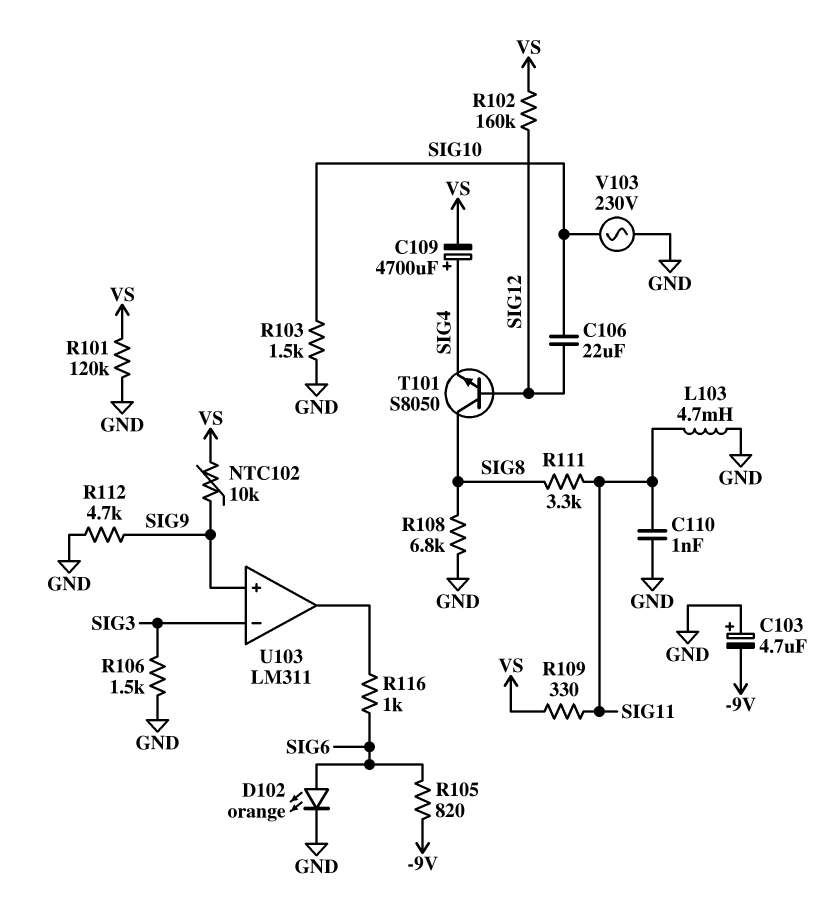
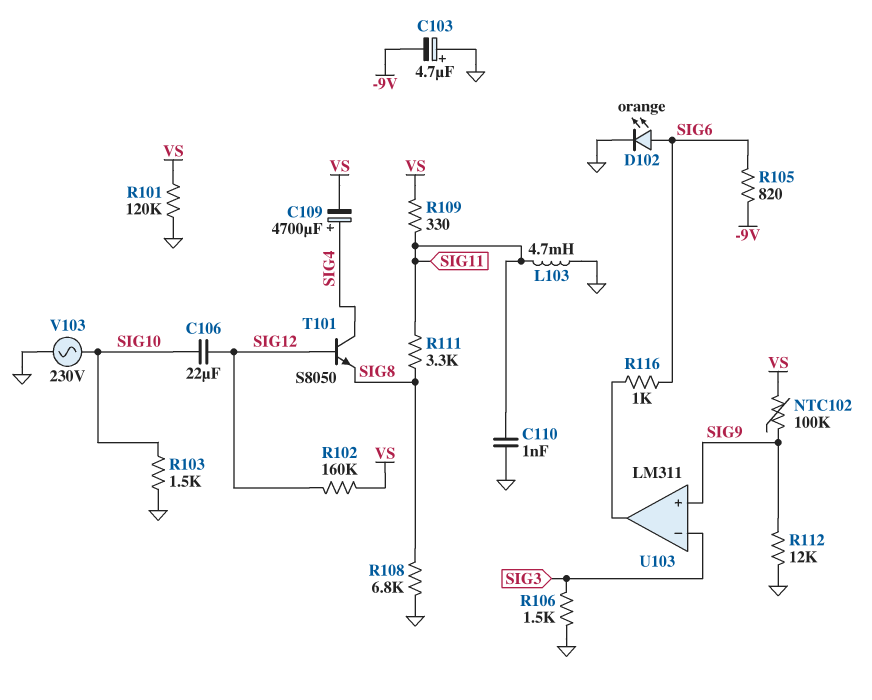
NTC102: 10k (SIG9, VS) -> 100k (SIG9, VS)
R112: 4.7k (GND, SIG9) -> 12k (GND, SIG9)
T101: NPN S8050 (B SIG12, C SIG8, E SIG4) -> NPN S8050 (B SIG12, C SIG4, E SIG8)

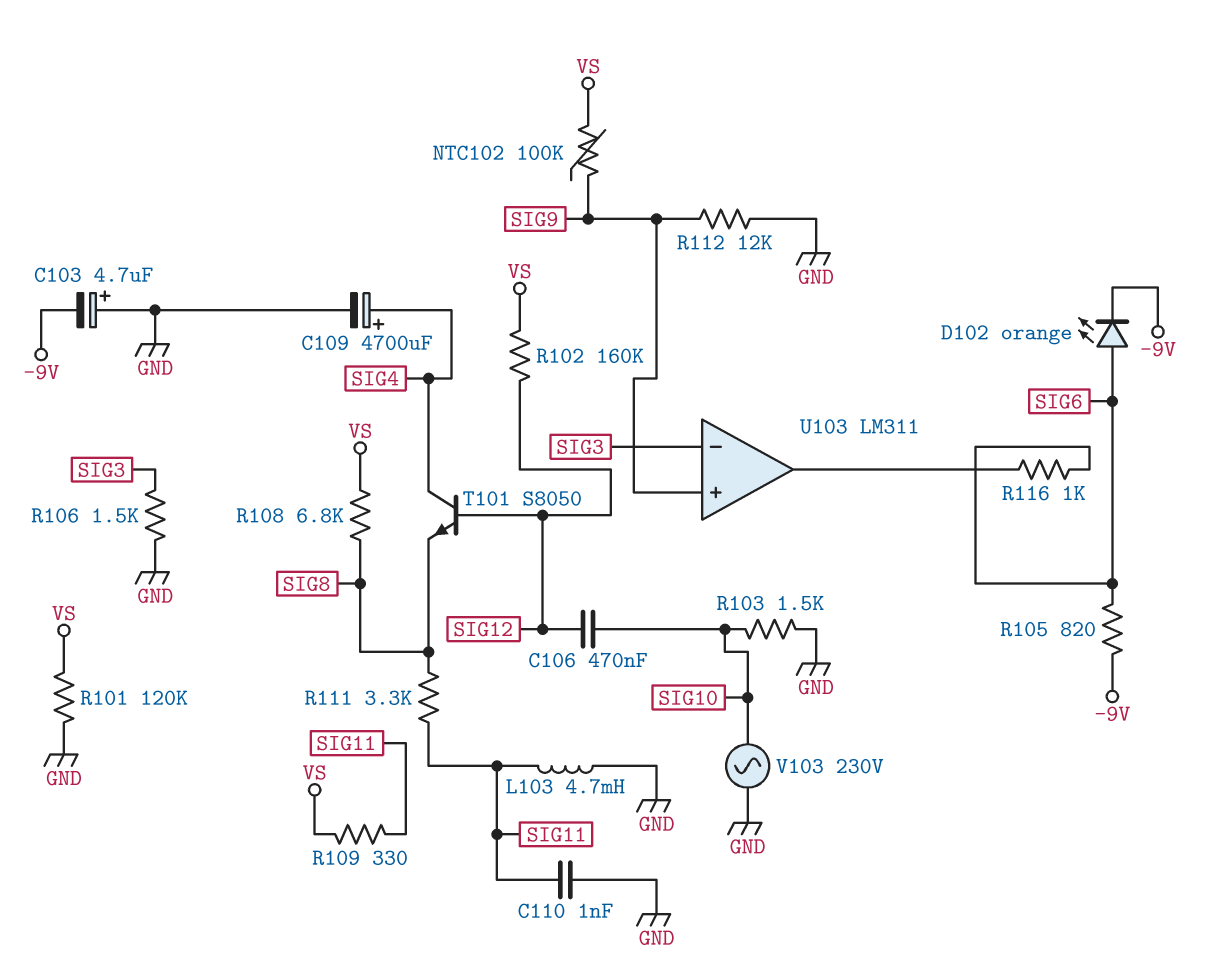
C106: 22uF (SIG10, SIG12) -> 470nF (SIG10, SIG12)
C109: 4700uF (plus SIG4, minus VS) -> 4700uF (plus SIG4, minus GND)
D102: LED orange (A SIG6, K GND) -> LED orange (A SIG6, K -9V)
R108: 6.8k (GND, SIG8) -> 6.8k (SIG8, VS)

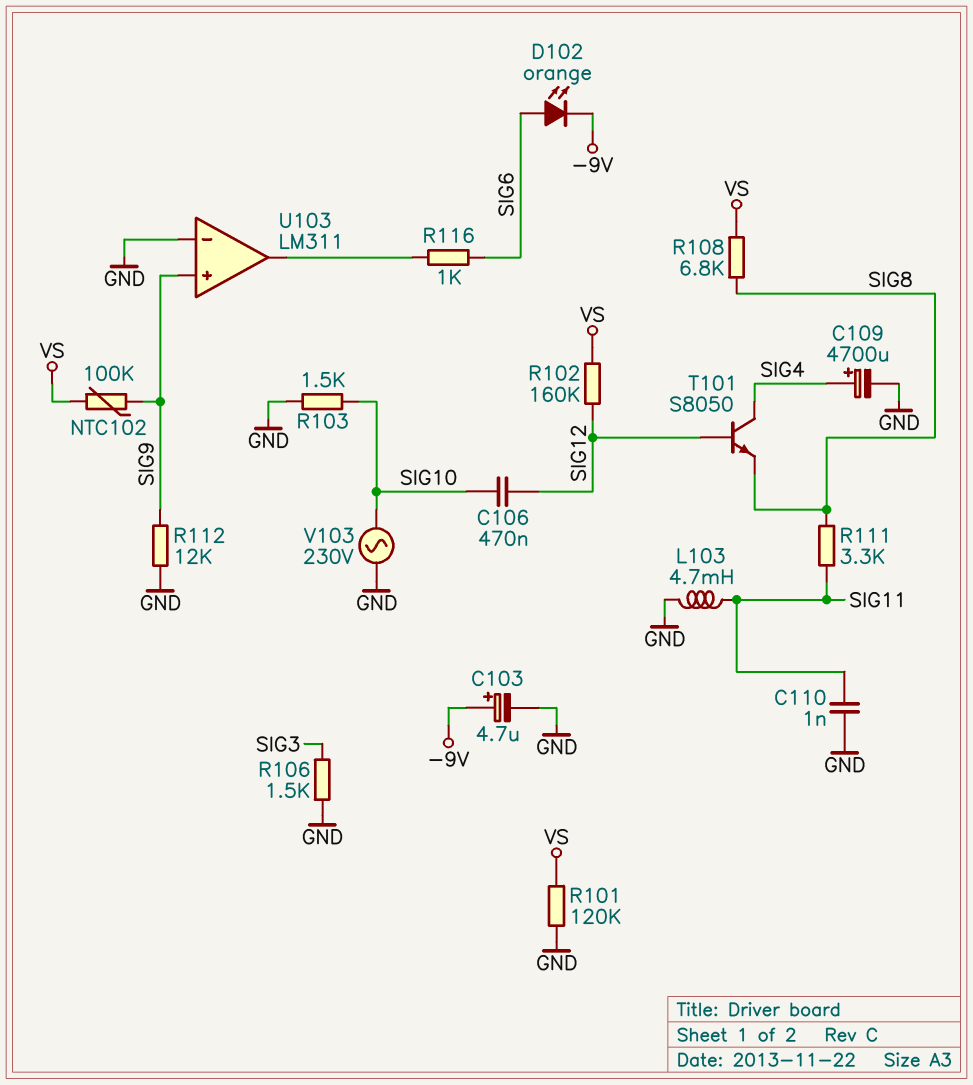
C103: 4.7uF (plus GND, minus -9V) -> 4.7uF (plus -9V, minus GND)
R105: 820 (-9V, SIG6) -> none
R109: 330 (SIG11, VS) -> none
U103 pin in-: SIG3 -> GND

